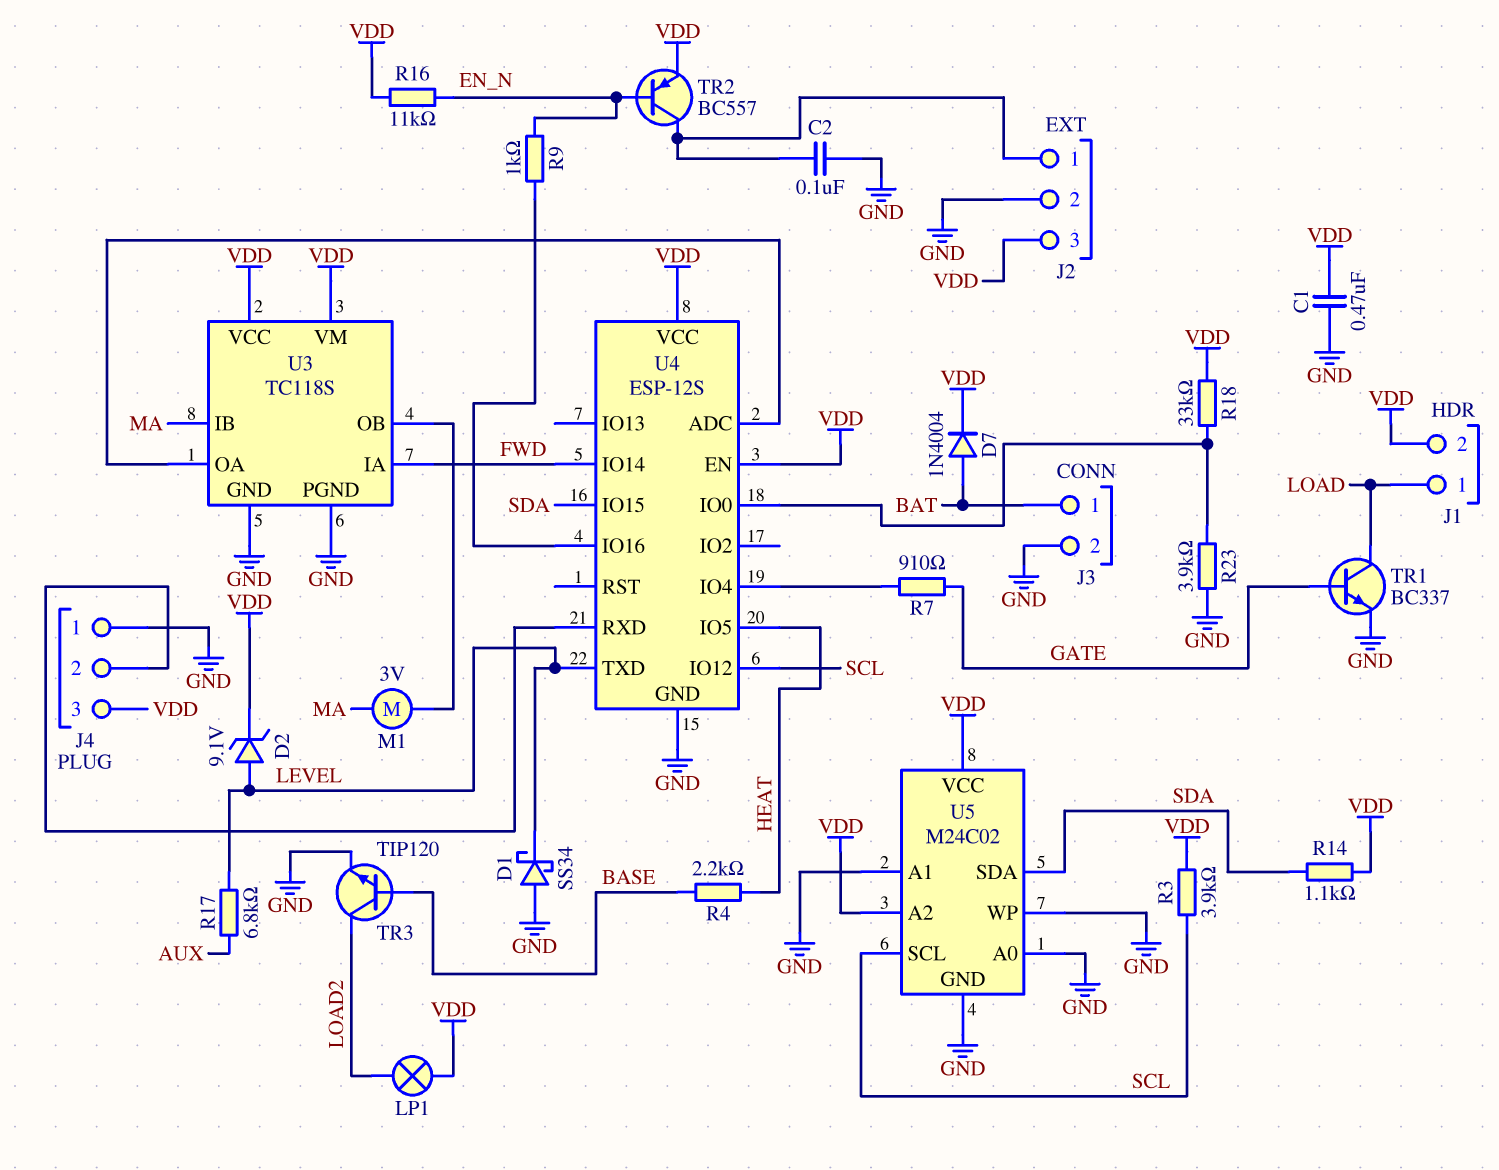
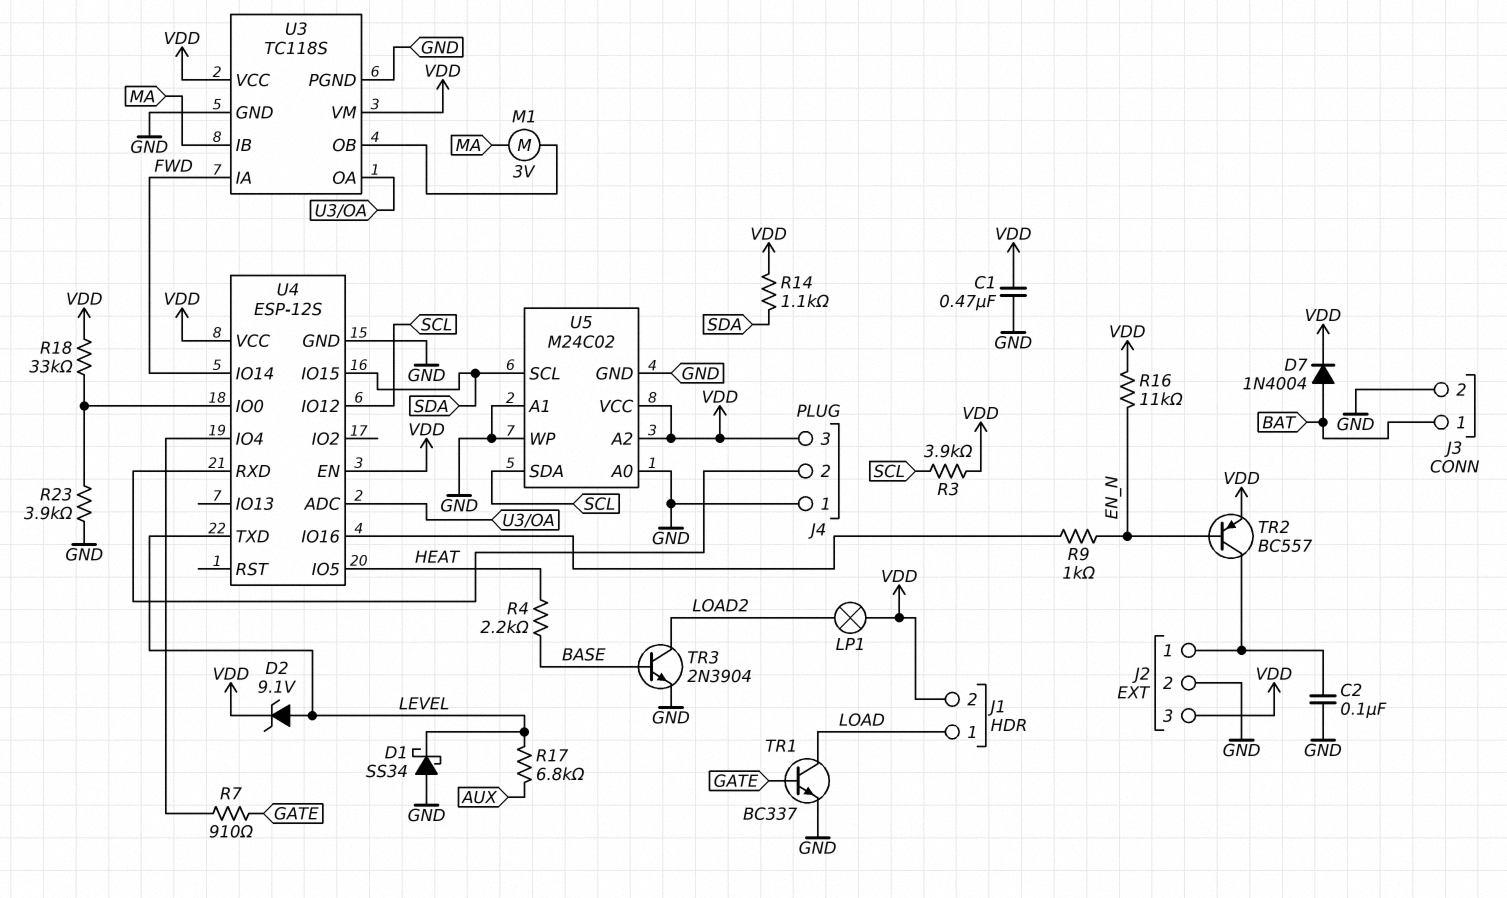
TR3: NPN TIP120 (B BASE, C LOAD2, E GND) -> NPN 2N3904 (B BASE, C LOAD2, E GND)
U5 pin SCL: SCL -> SDA
U5 pin SDA: SDA -> SCL

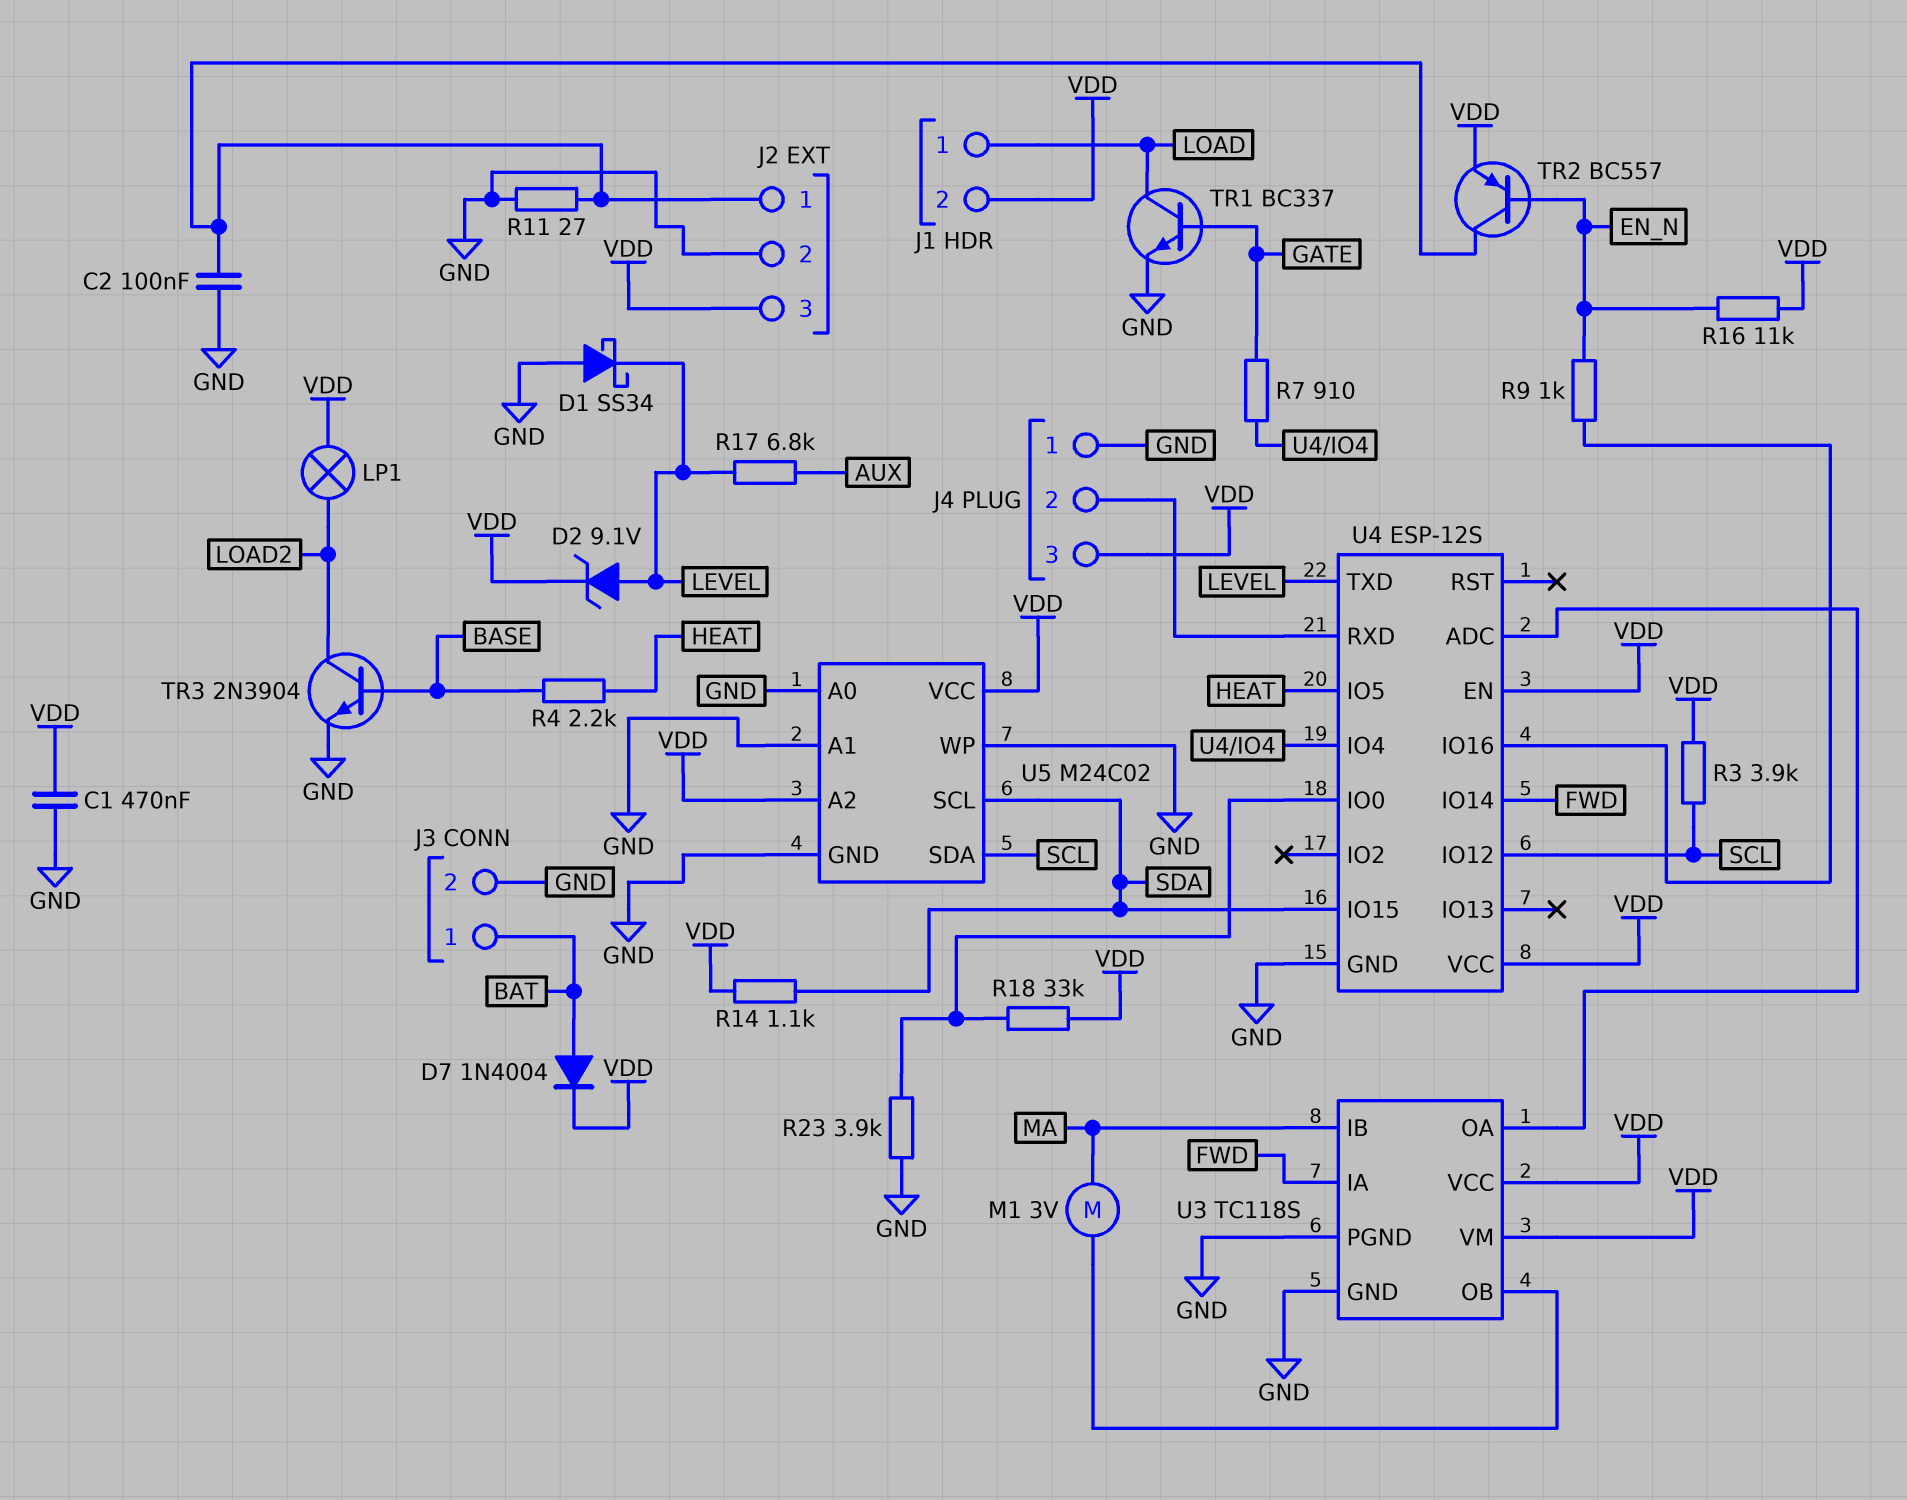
R11: none -> 27 (GND, J2/1)

